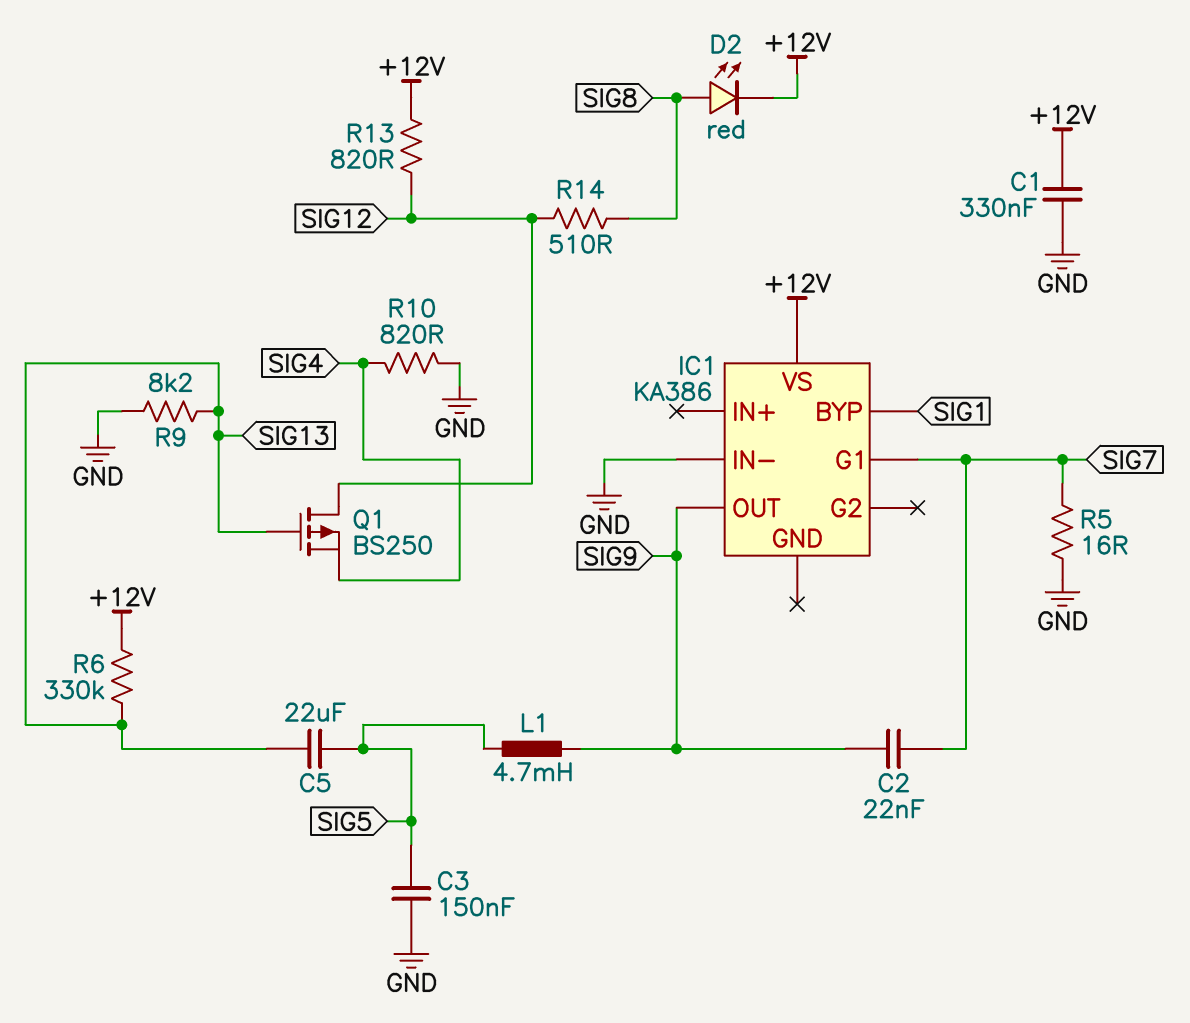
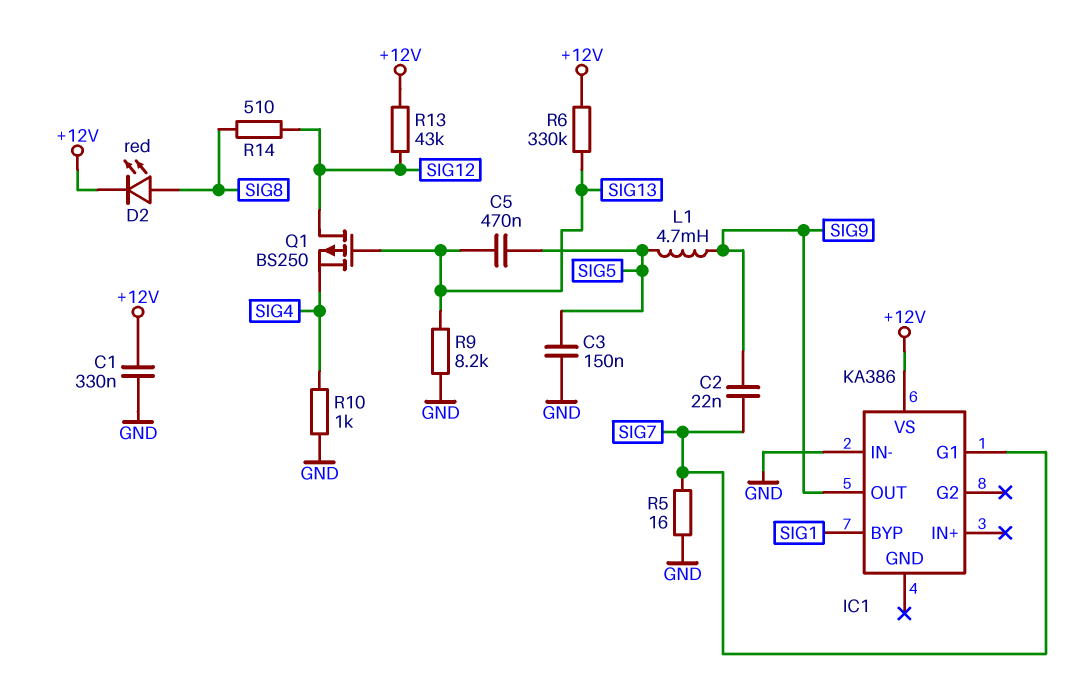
C5: 22uF (SIG5, SIG13) -> 470nF (SIG5, SIG13)
R10: 820 (GND, SIG4) -> 1k (GND, SIG4)
R13: 820 (+12V, SIG12) -> 43k (+12V, SIG12)

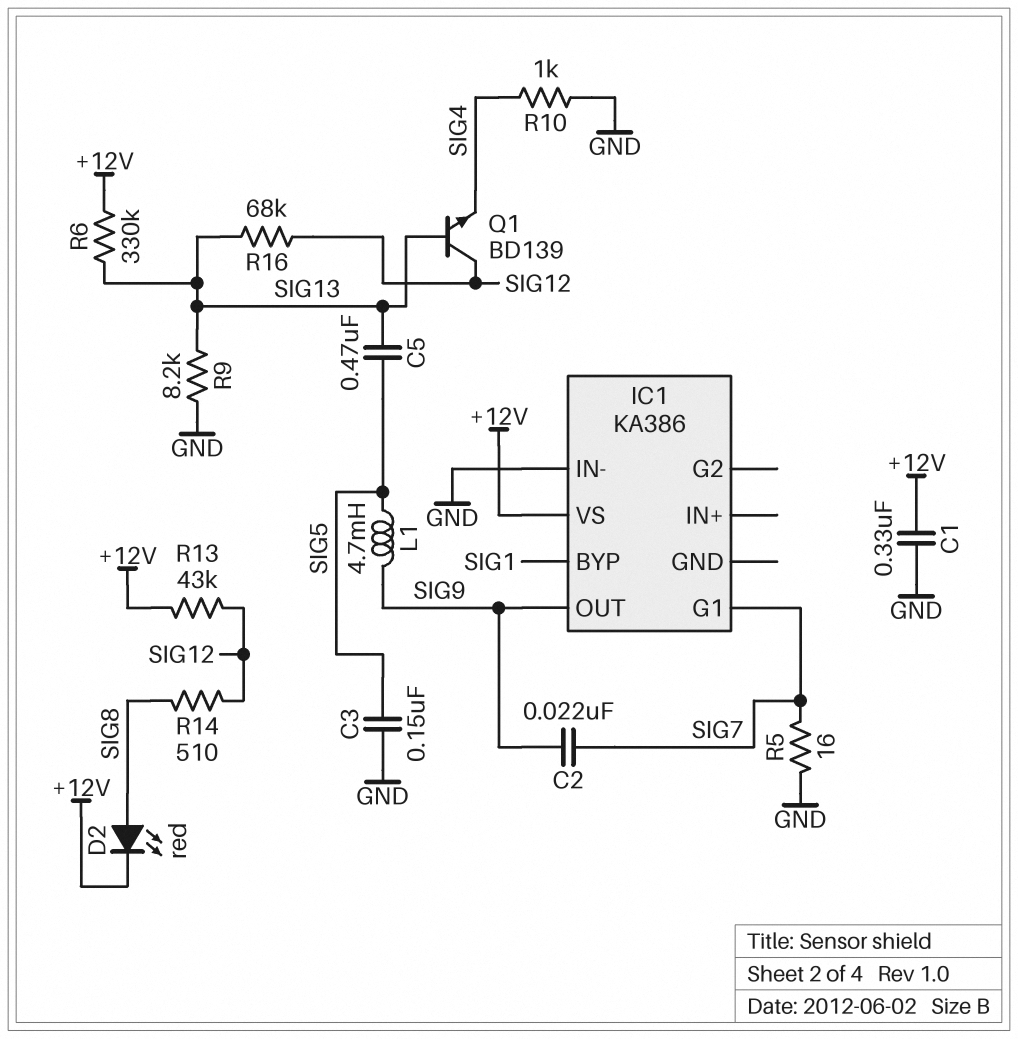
Q1: PMOS BS250 (G SIG13, D SIG12, S SIG4) -> NPN BD139 (B SIG13, C SIG12, E SIG4)
R16: none -> 68k (SIG12, SIG13)

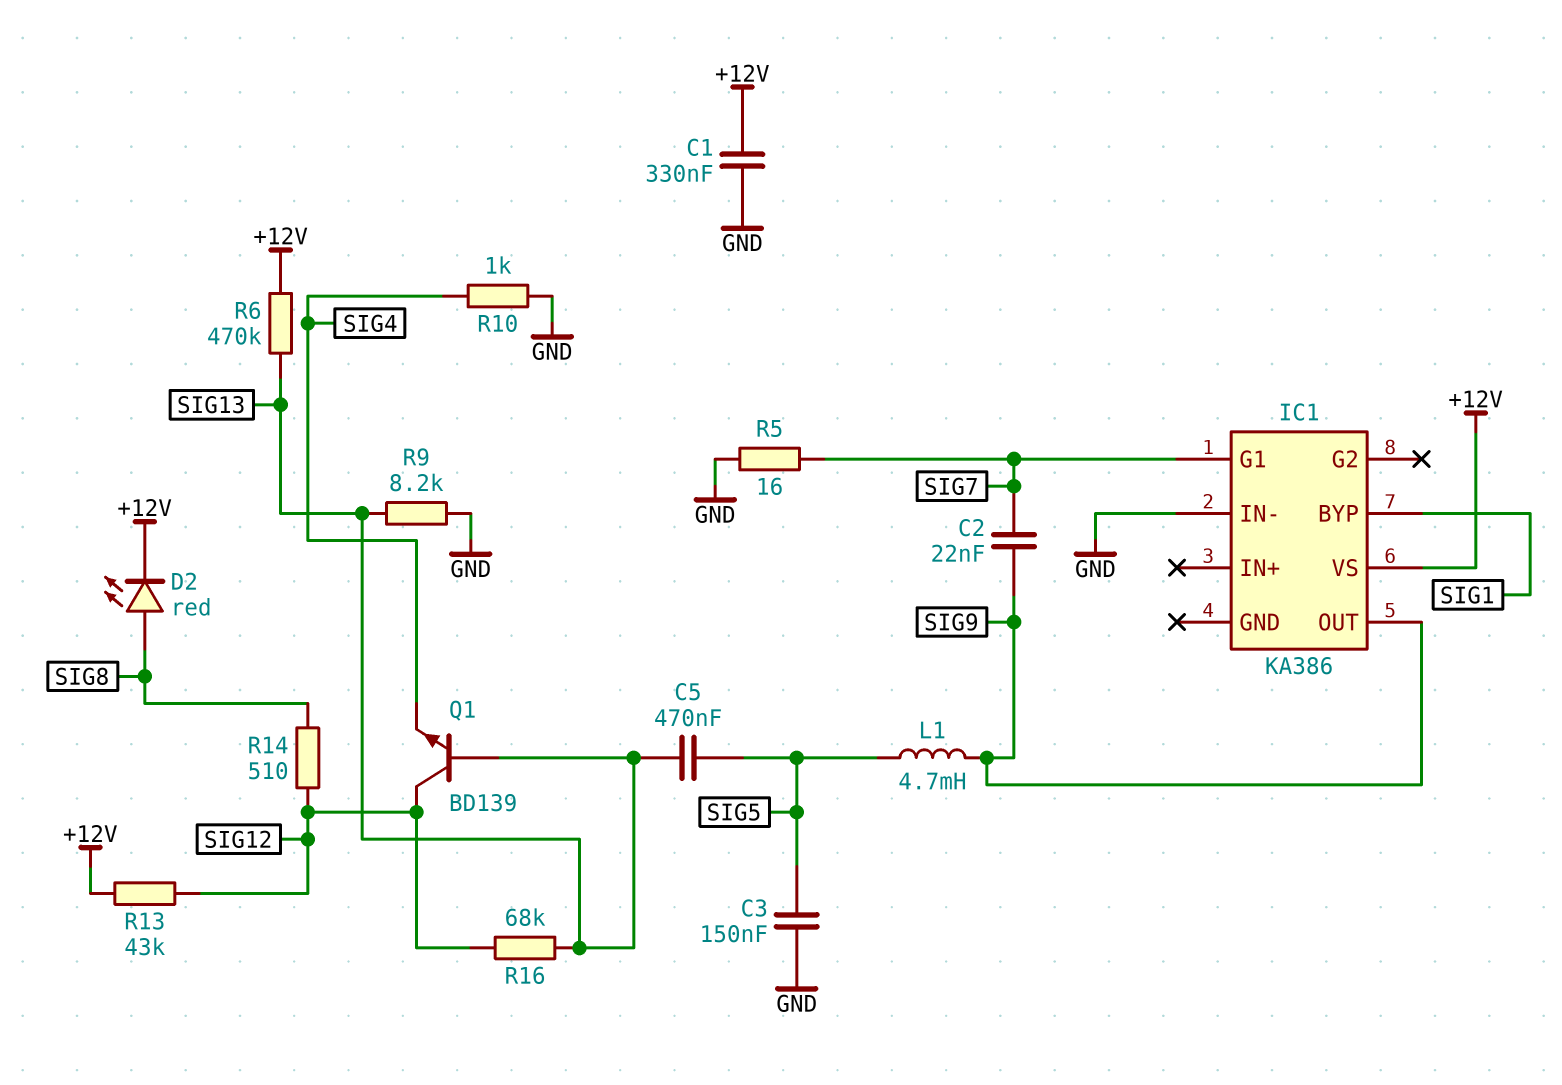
R6: 330k (+12V, SIG13) -> 470k (+12V, SIG13)

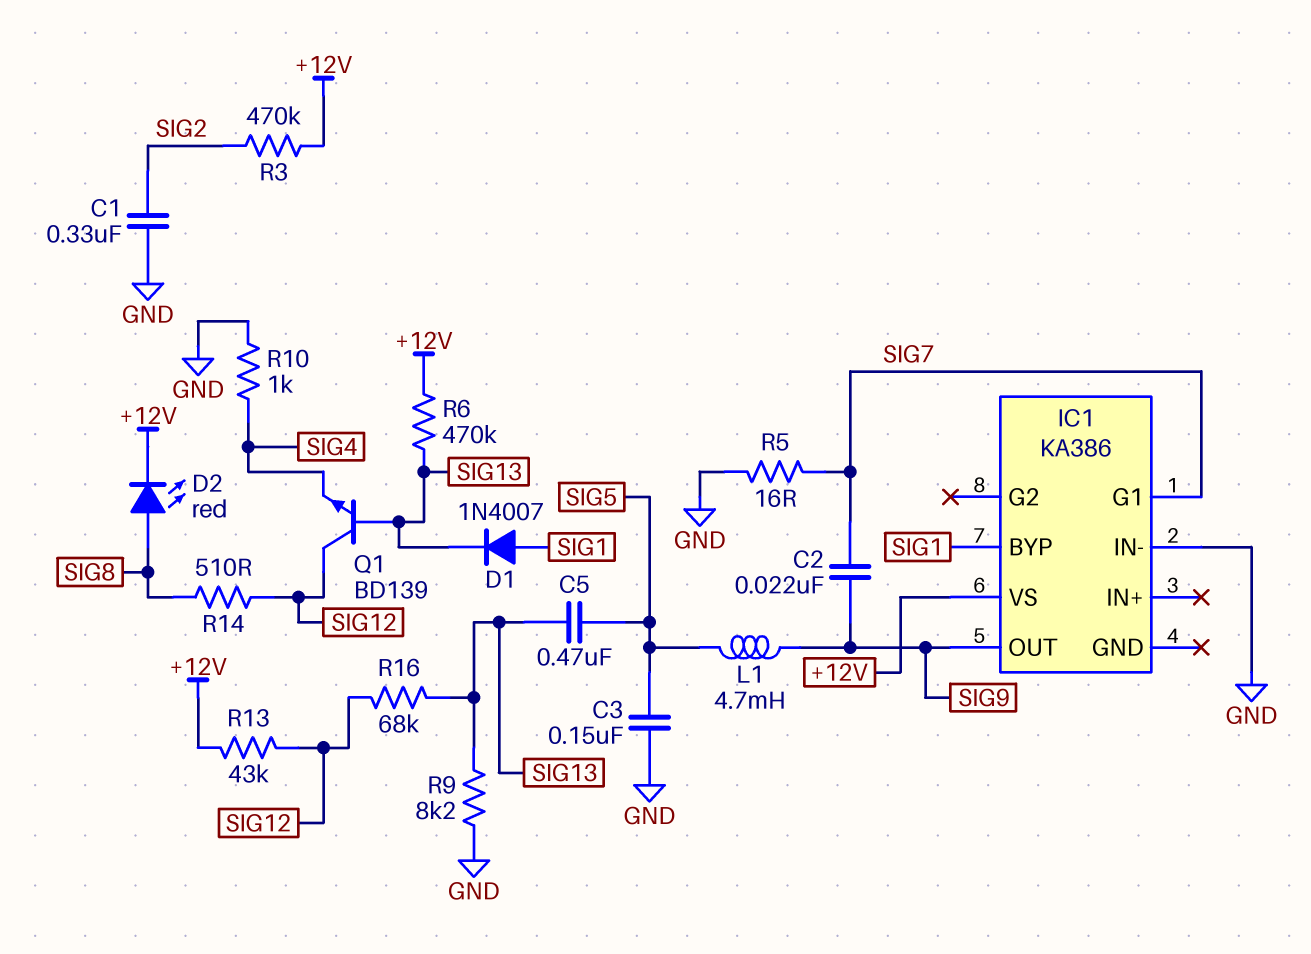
C1: 330nF (+12V, GND) -> 330nF (GND, SIG2)
D1: none -> diode 1N4007 (A SIG1, K SIG13)
R3: none -> 470k (+12V, SIG2)

